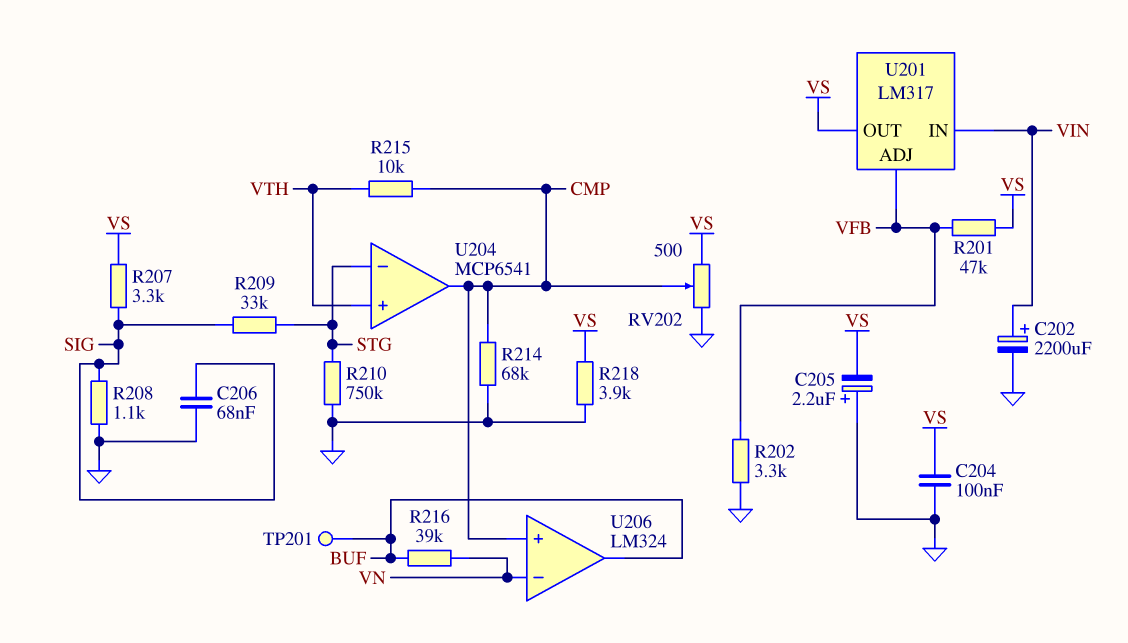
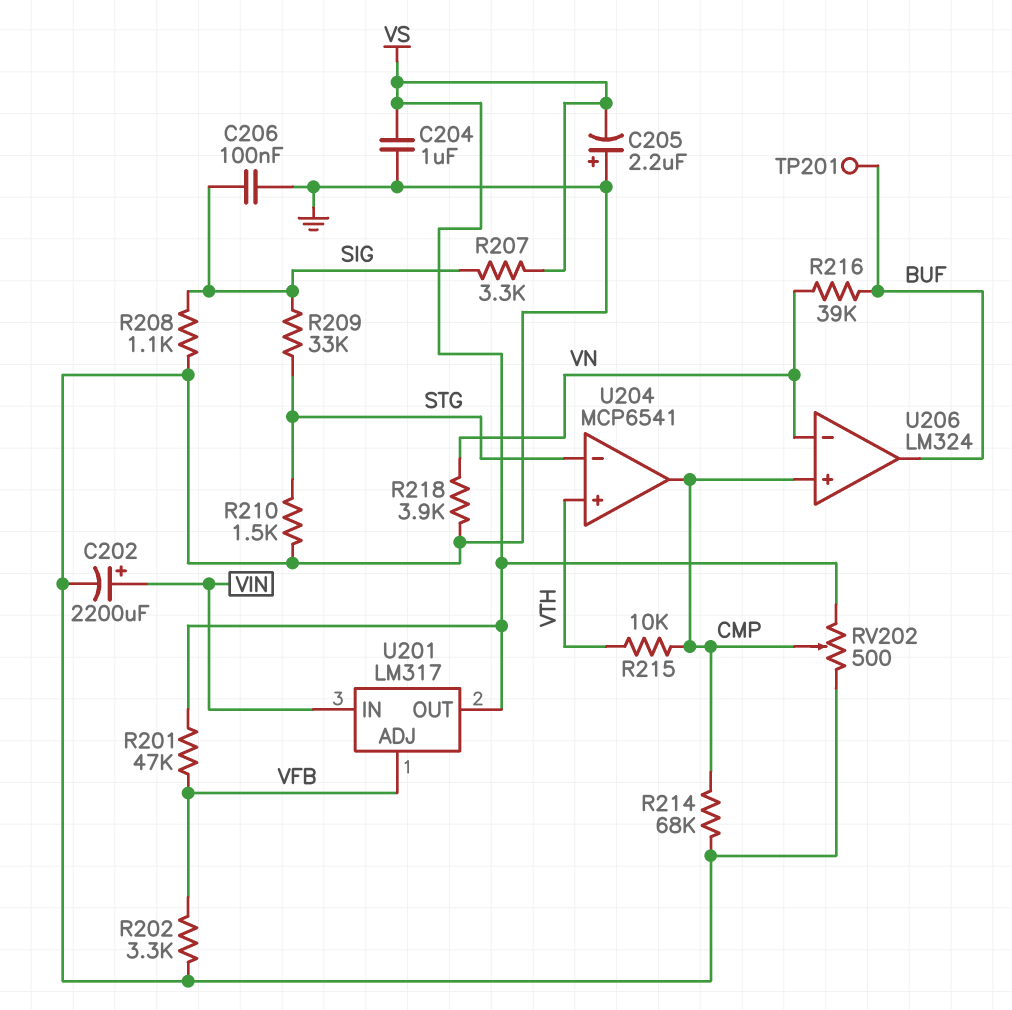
C204: 100nF (GND, VS) -> 1uF (GND, VS)
C206: 68nF (GND, SIG) -> 100nF (GND, SIG)
R210: 750k (GND, STG) -> 1.5k (GND, STG)
R218: 3.9k (GND, VS) -> 3.9k (GND, VN)

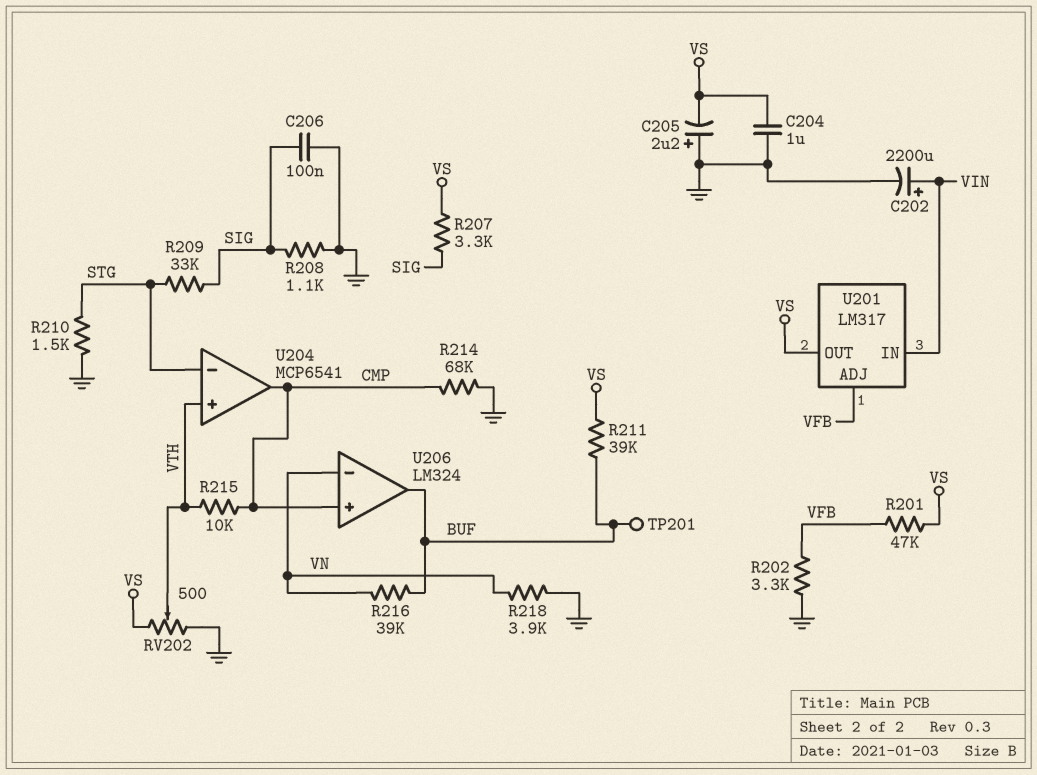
R211: none -> 39k (BUF, VS)
RV202: 500 (GND, VS, wiper CMP) -> 500 (GND, VS, wiper VTH)

